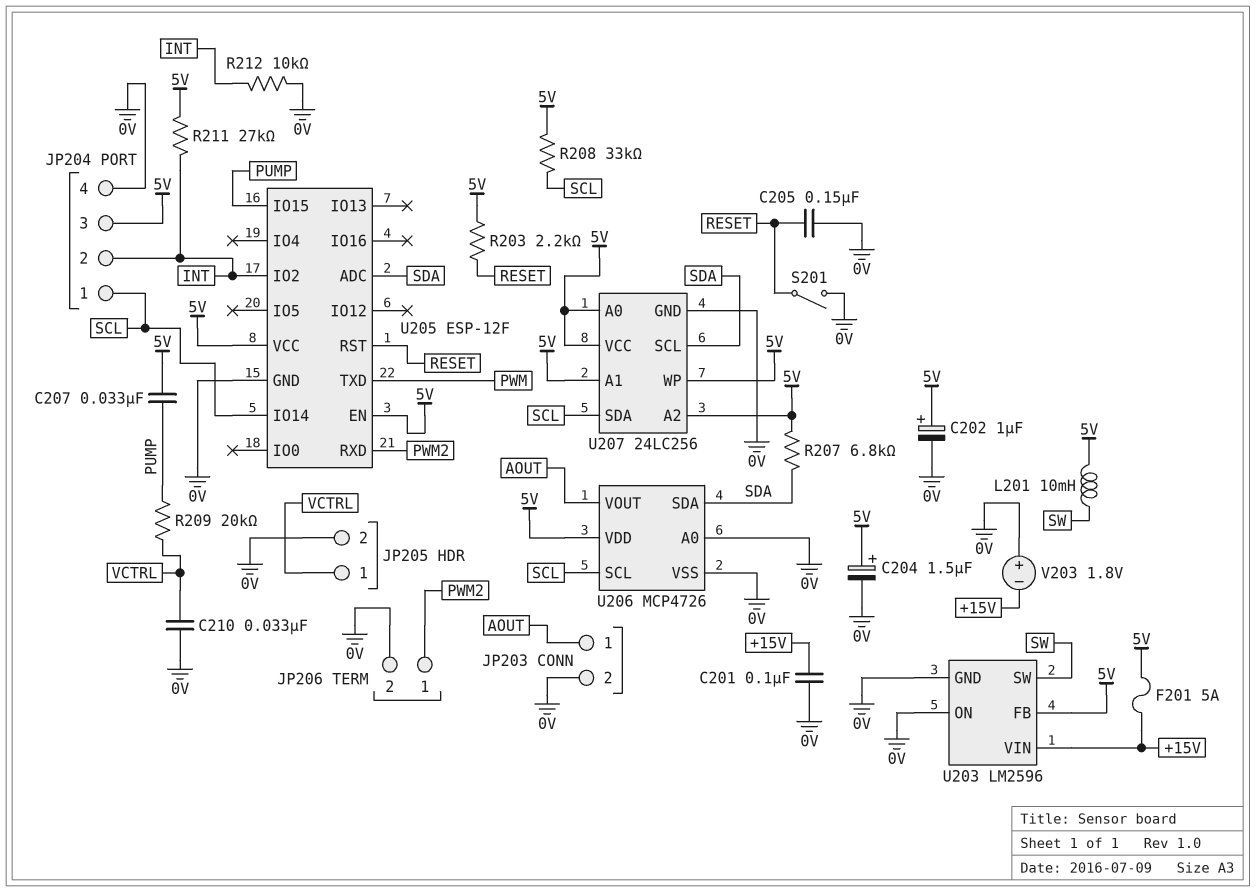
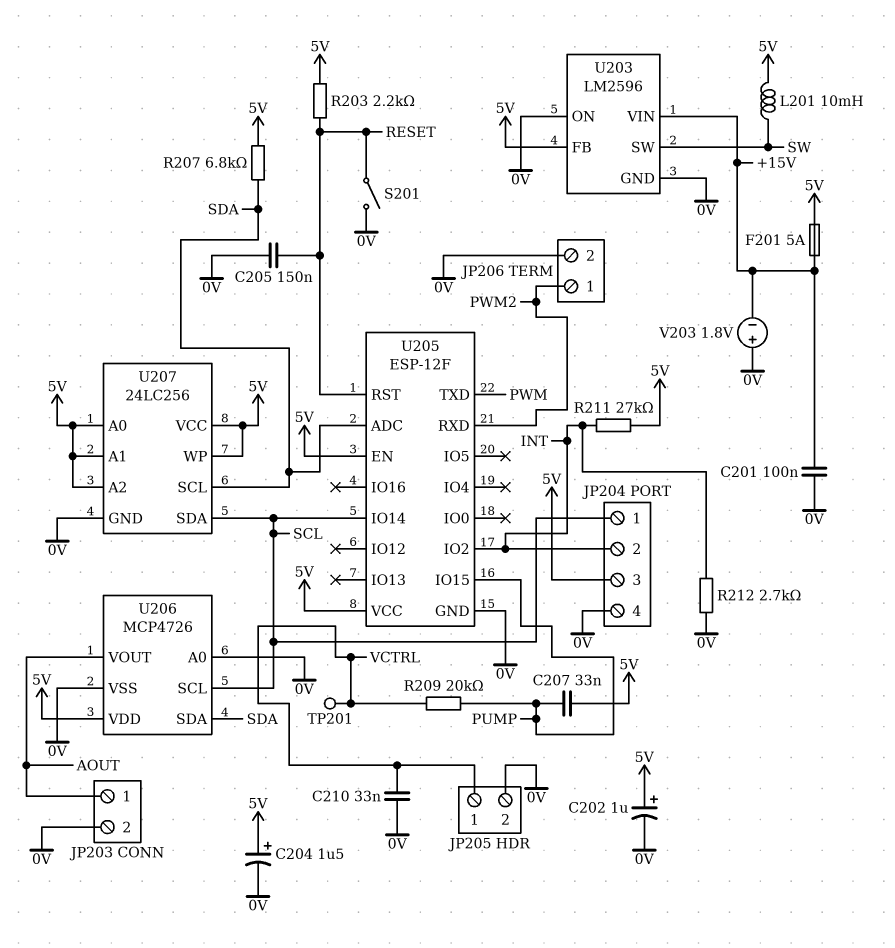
R208: 33k (5V, SCL) -> none
R212: 10k (0V, INT) -> 2.7k (0V, INT)
TP201: none -> test point (VCTRL)

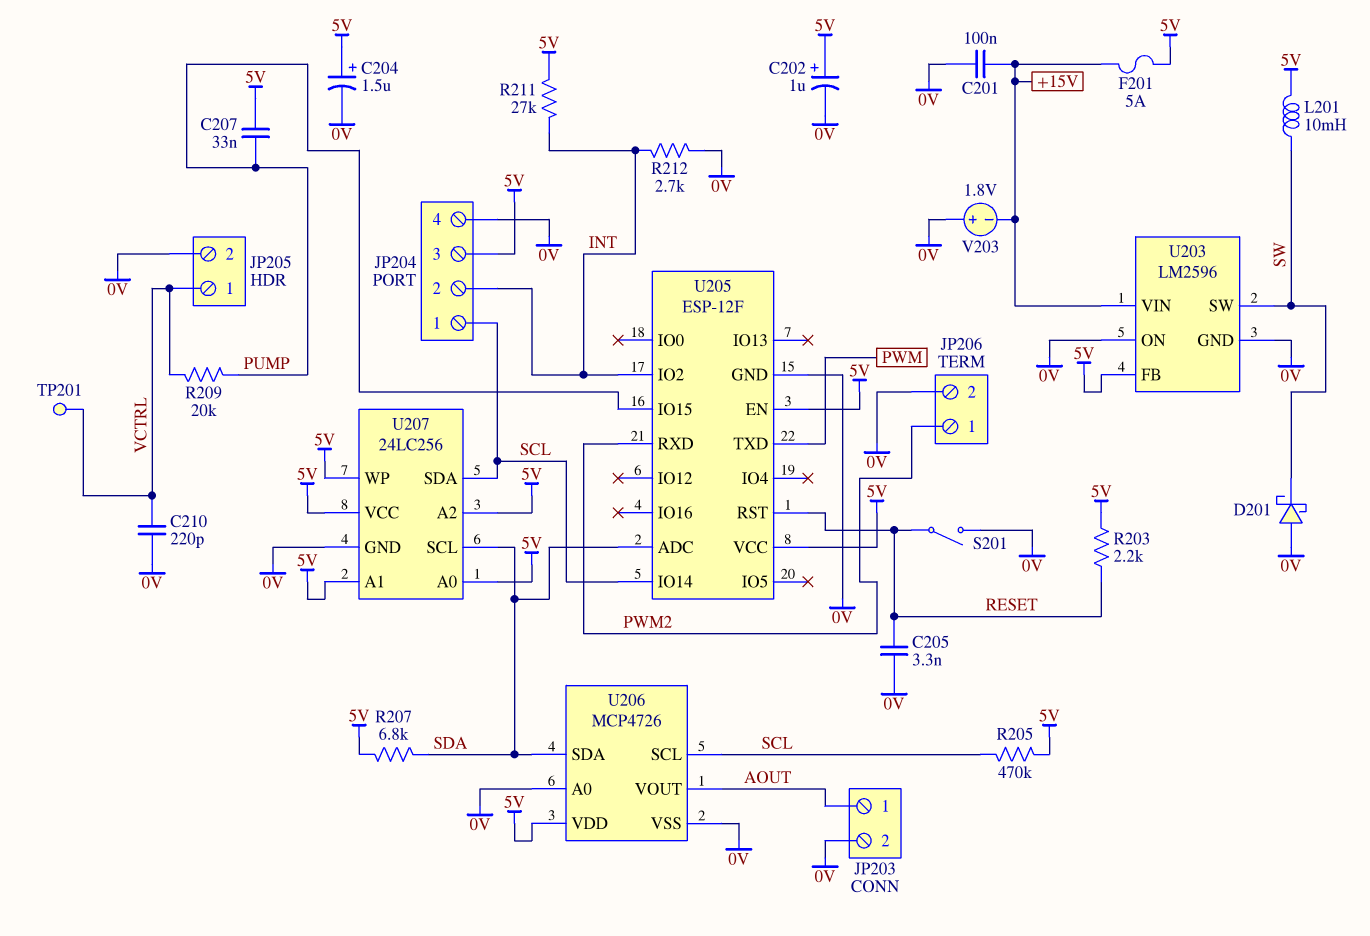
C205: 150nF (0V, RESET) -> 3.3nF (0V, RESET)
C210: 33nF (0V, VCTRL) -> 220pF (0V, VCTRL)
D201: none -> schottky (A 0V, K SW)
R205: none -> 470k (5V, SCL)

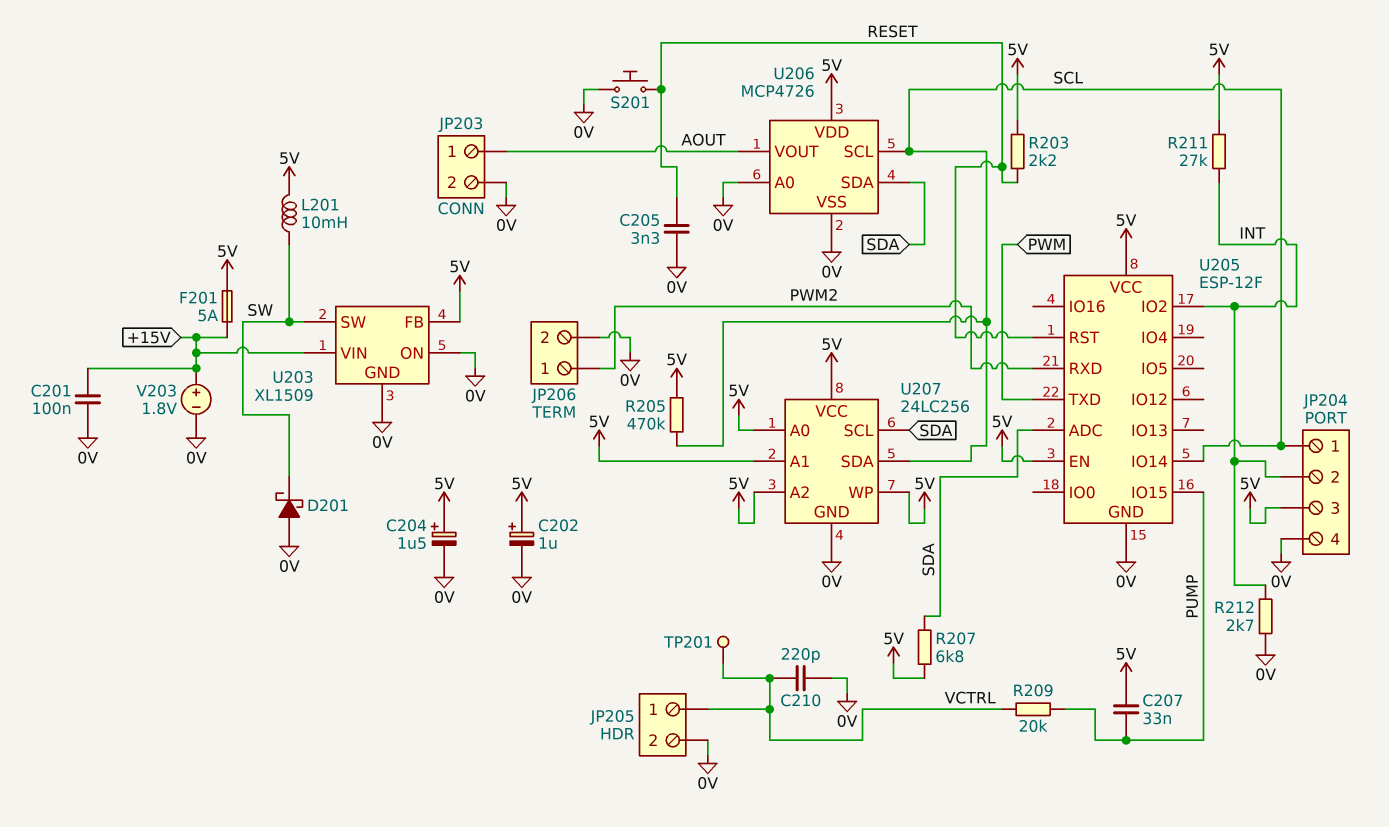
S201: switch (0V, RESET) -> button (0V, RESET)
U203: LM2596 -> XL1509
V203: 1.8V (plus 0V, minus +15V) -> 1.8V (plus +15V, minus 0V)

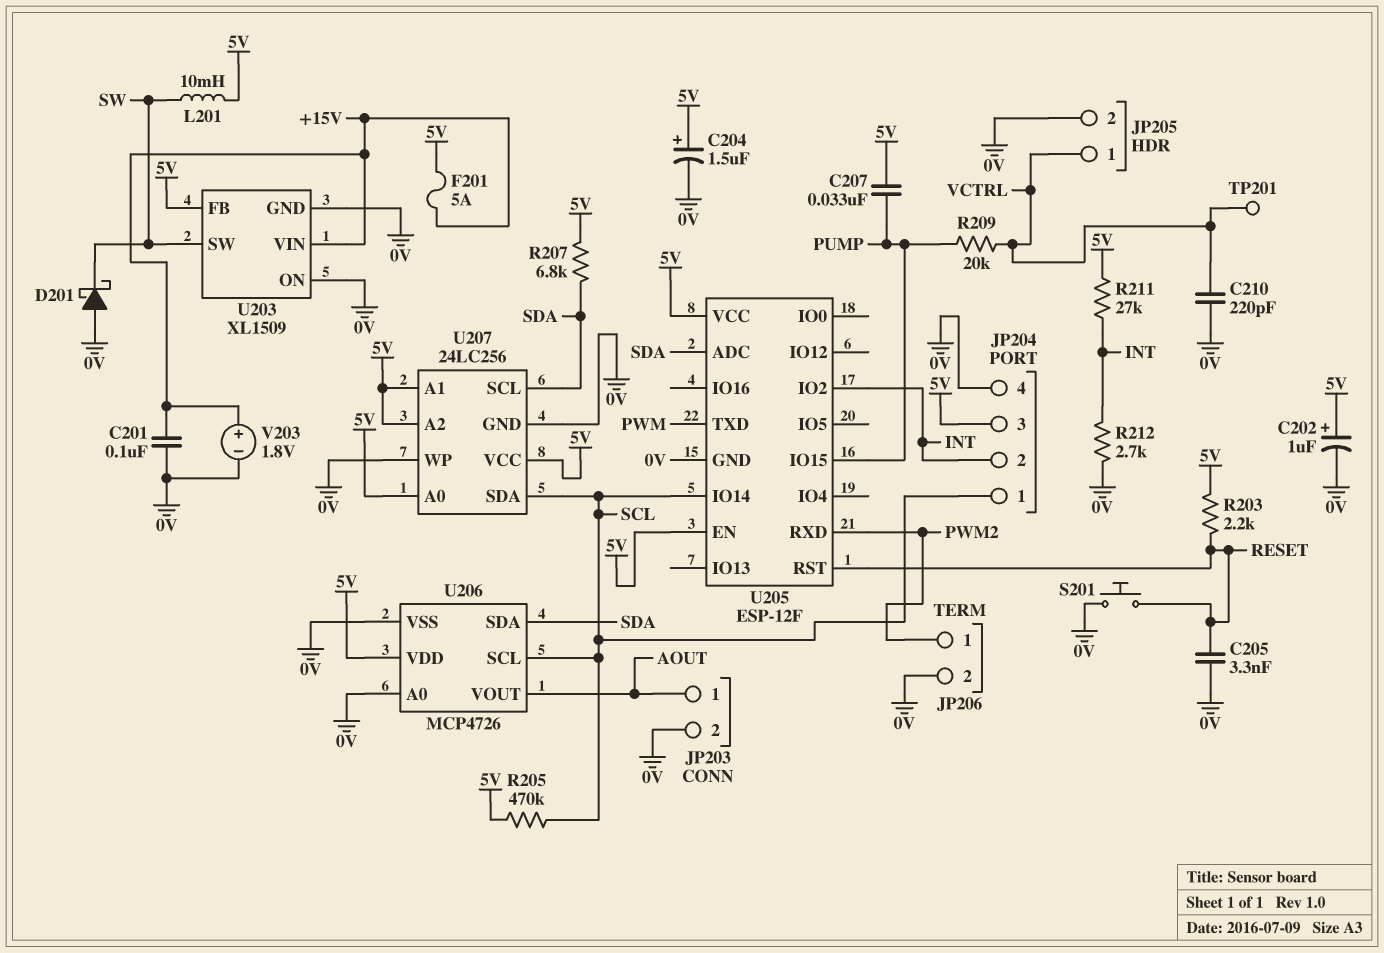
U207 pin WP: 5V -> 0V

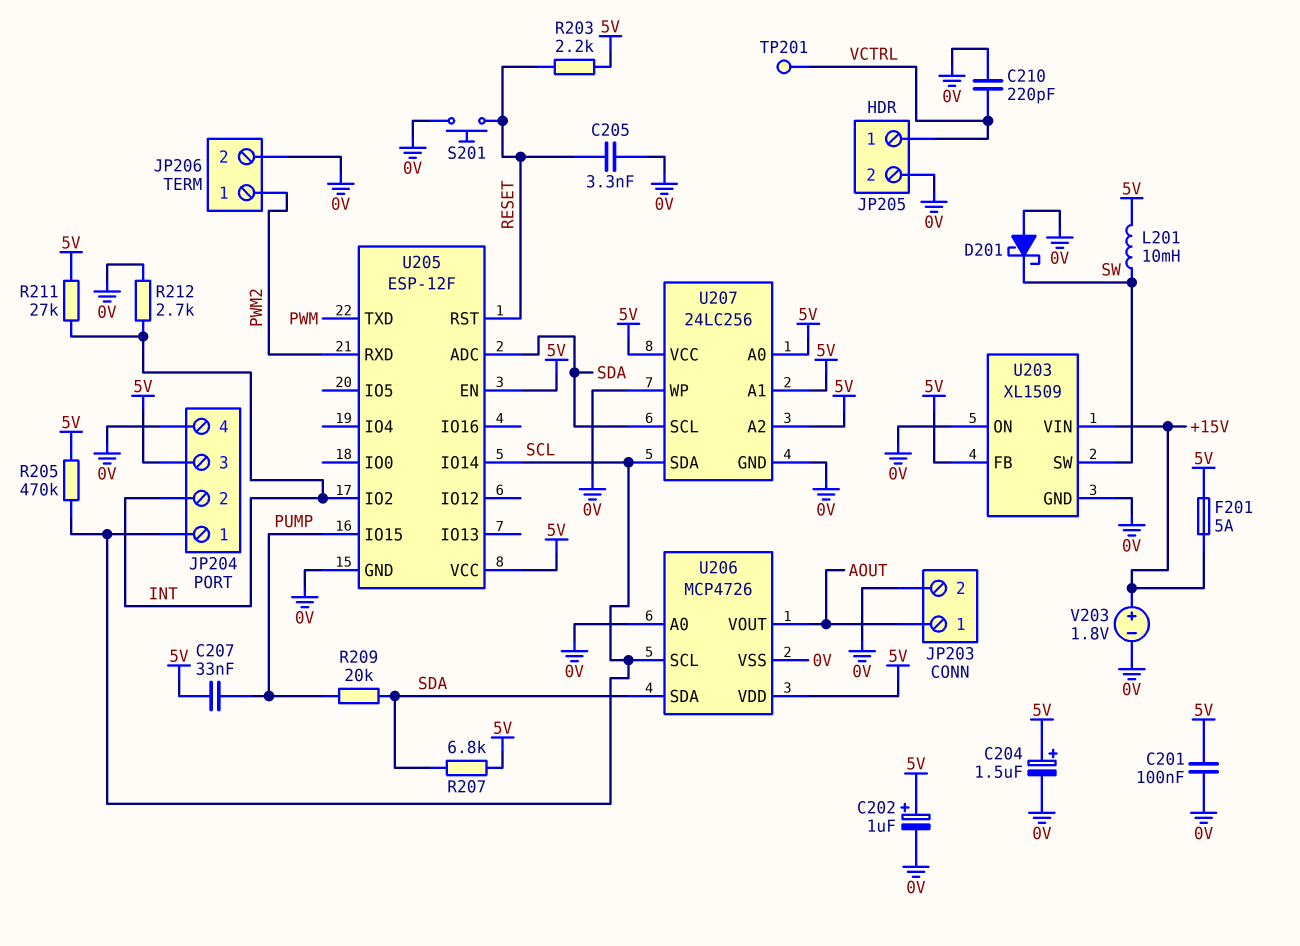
C201: 100nF (+15V, 0V) -> 100nF (0V, 5V)
R209: 20k (PUMP, VCTRL) -> 20k (PUMP, SDA)

